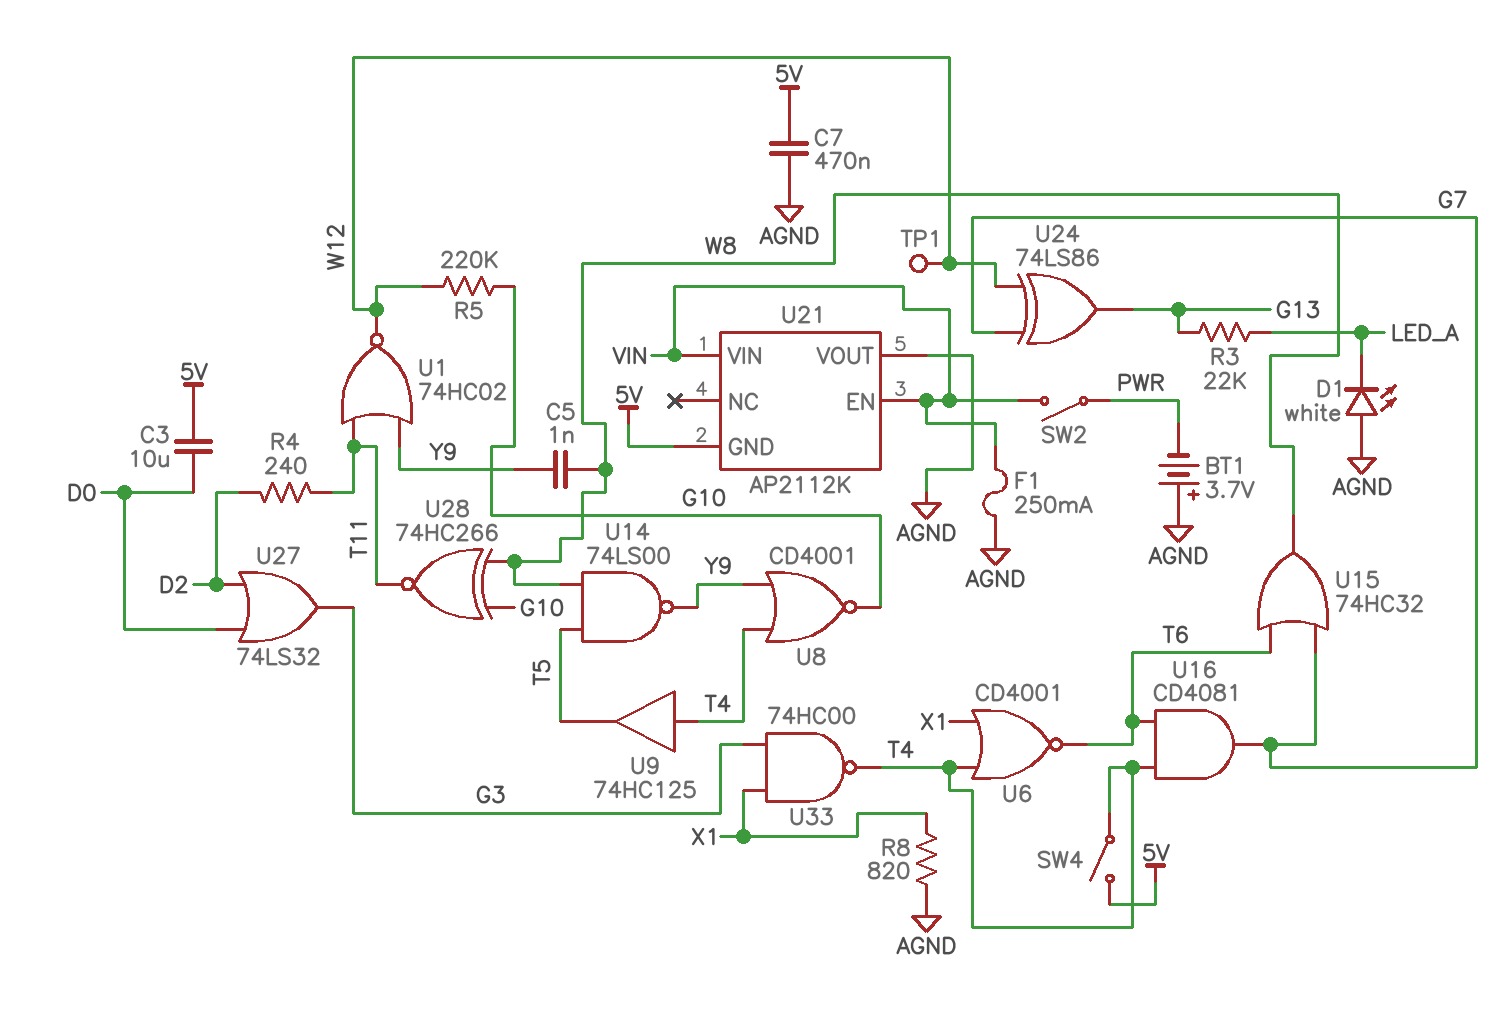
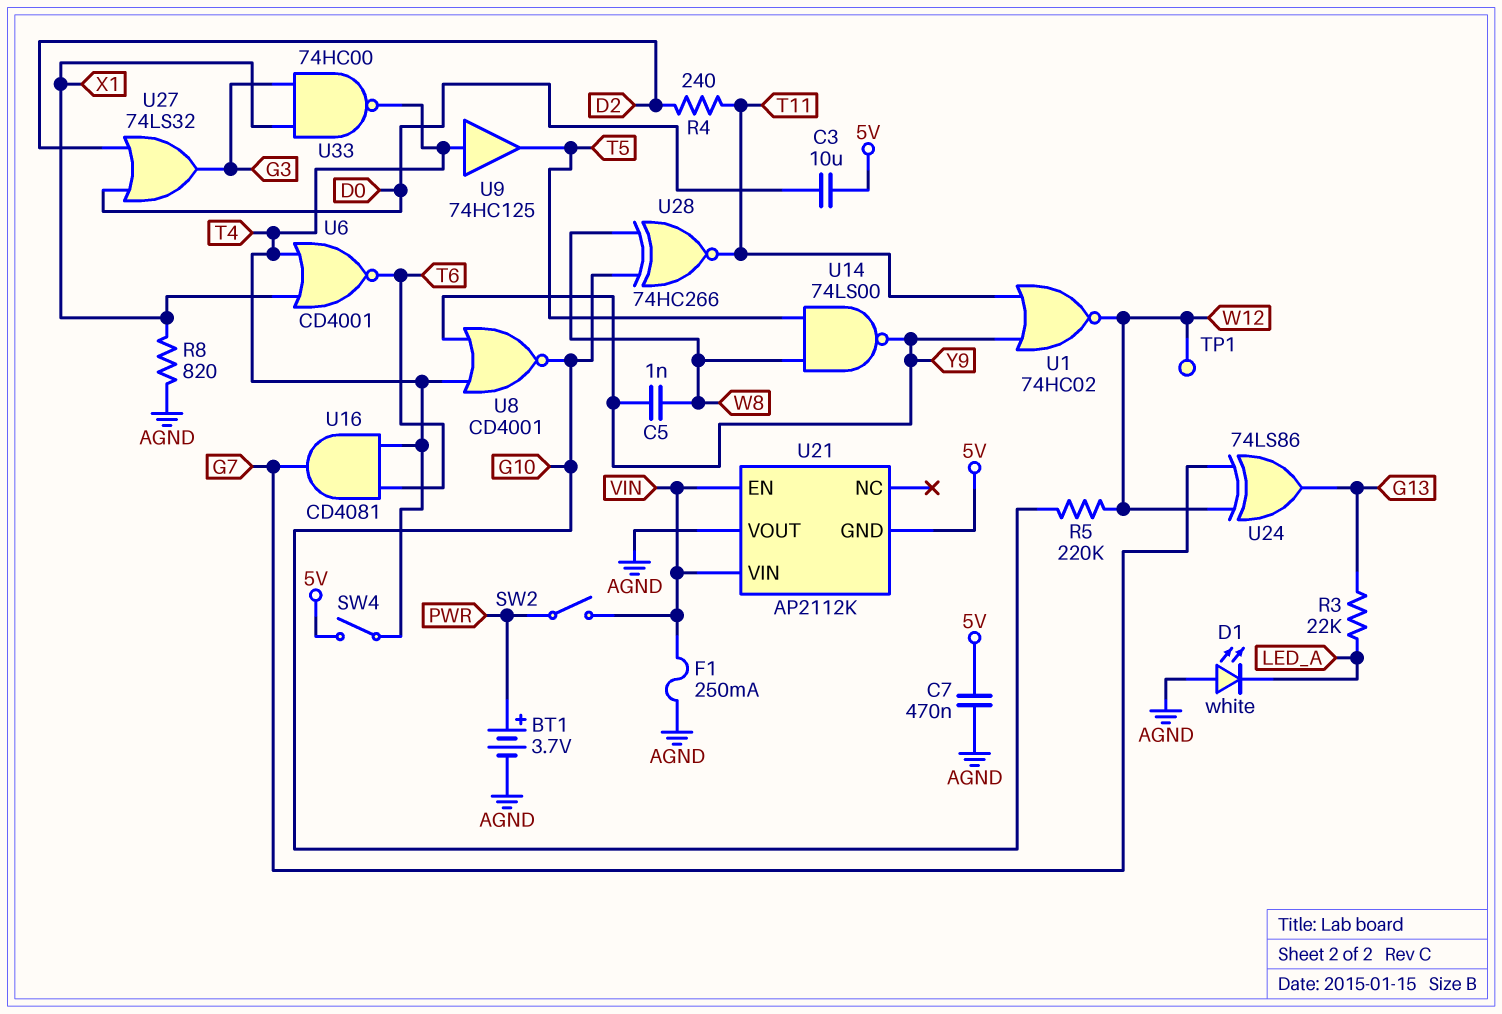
BT1: 3.7V (plus AGND, minus PWR) -> 3.7V (plus PWR, minus AGND)
U15: OR 74HC32 (in G7, in T6, out W8) -> none

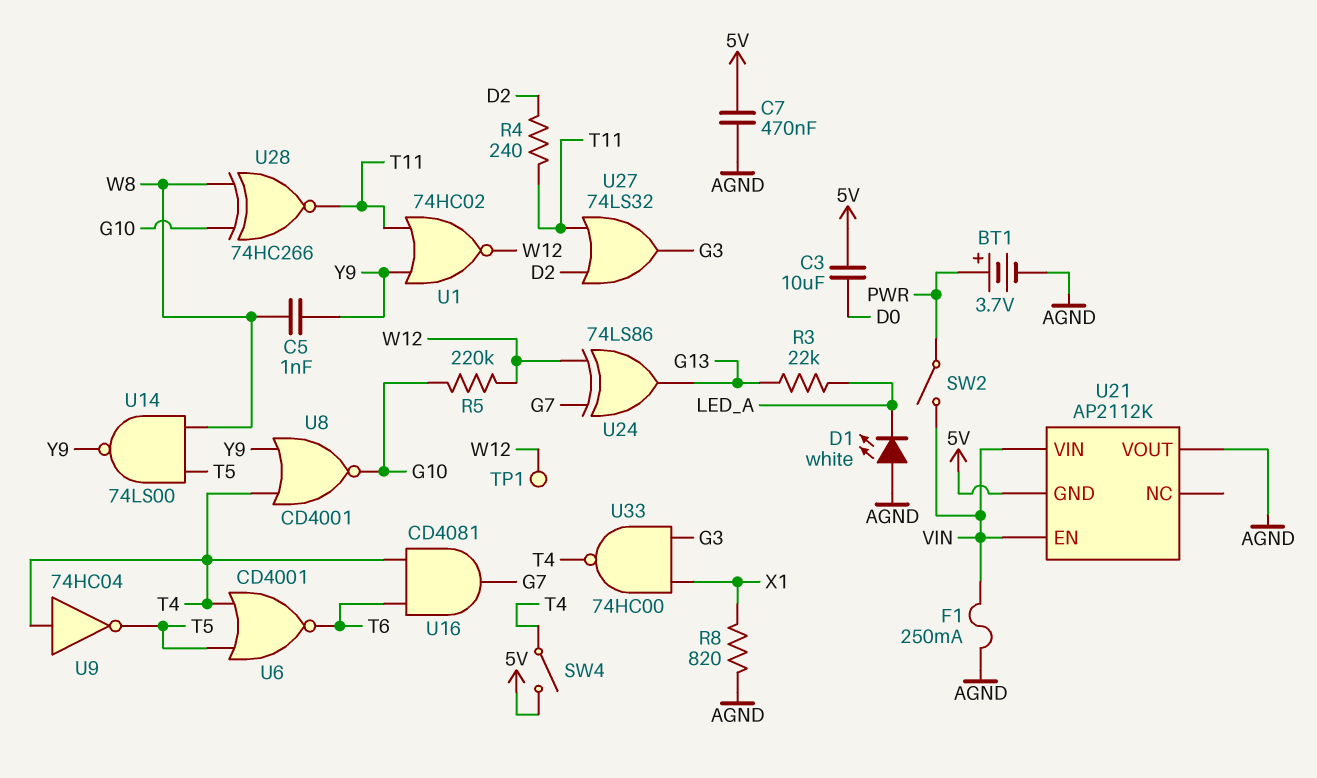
U6: NOR CD4001 (in T4, in X1, out T6) -> NOR CD4001 (in T4, in T5, out T6)
U9: buffer 74HC125 (in T4, out T5) -> NOT 74HC04 (in T4, out T5)
U27: OR 74LS32 (in D0, in D2, out G3) -> OR 74LS32 (in D2, in T11, out G3)

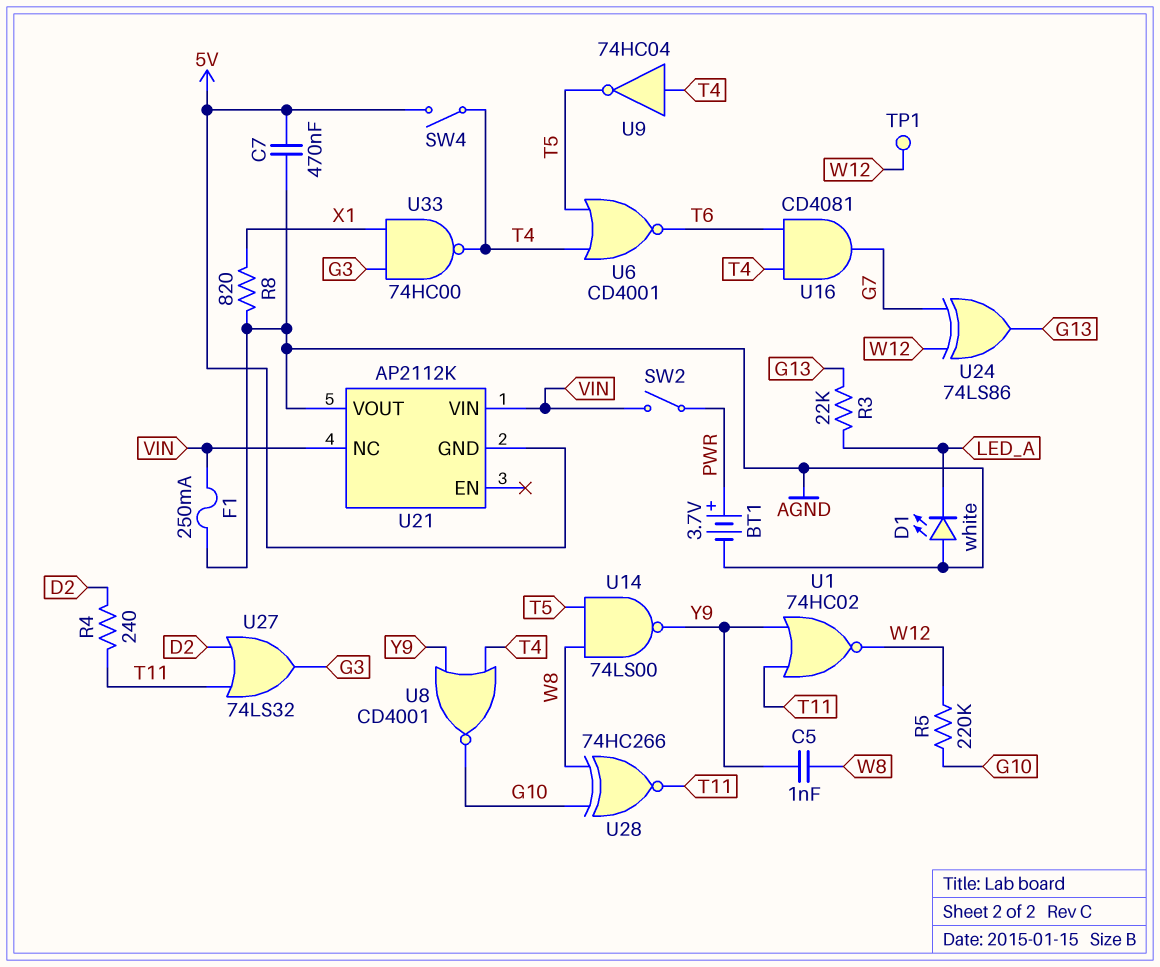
C3: 10uF (5V, D0) -> none
U21 pin EN: VIN -> none
U21 pin NC: none -> VIN

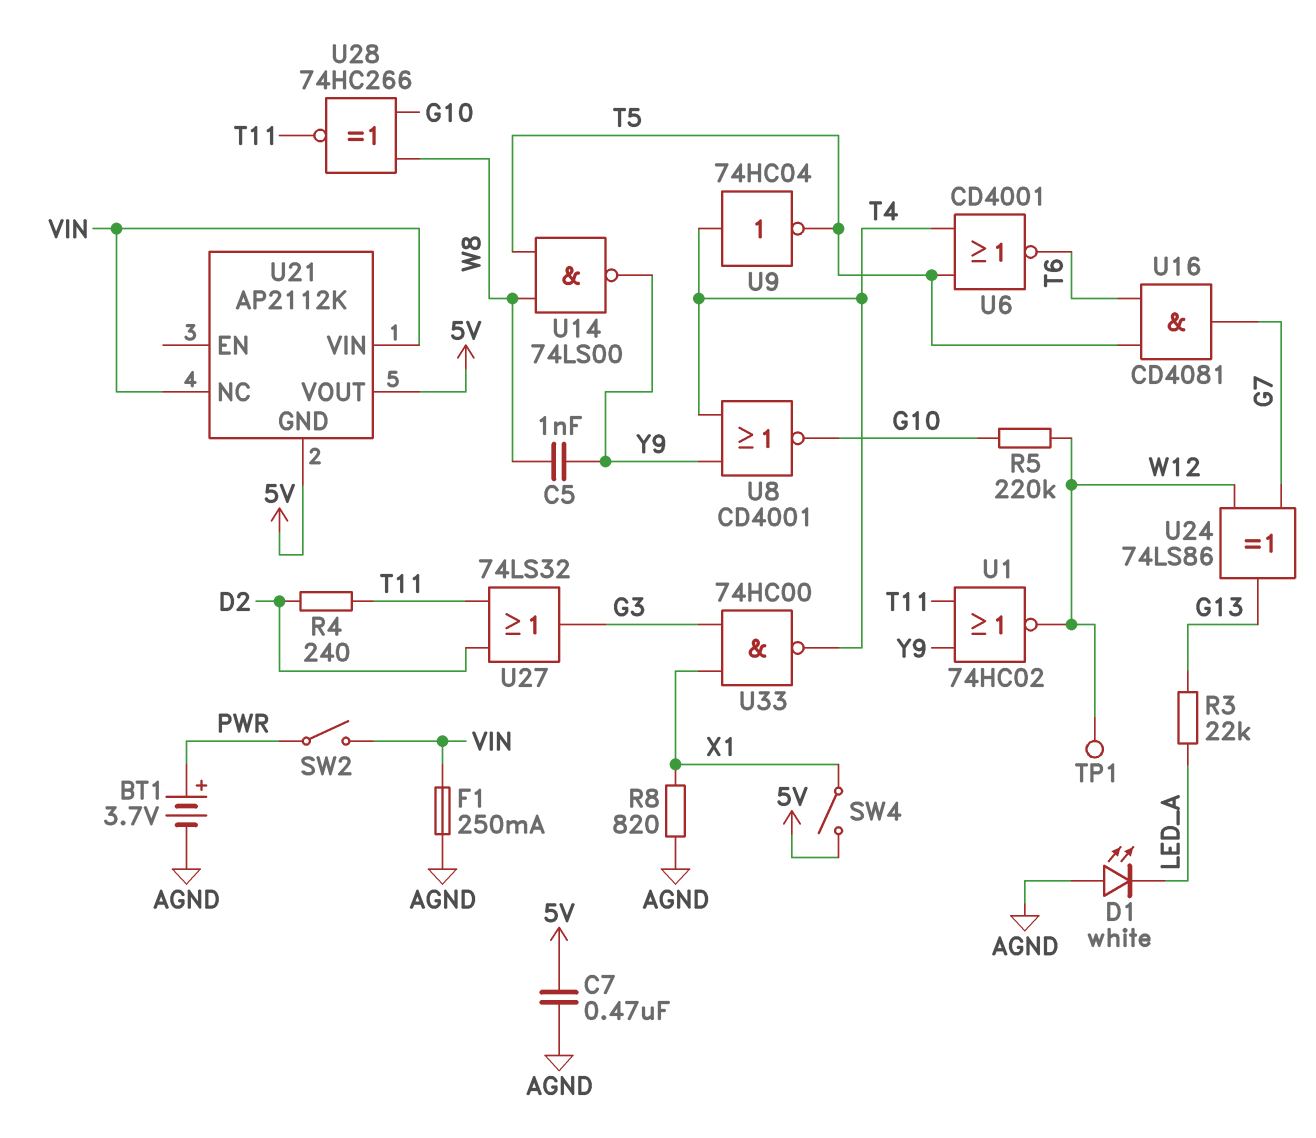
SW4: switch (5V, T4) -> switch (5V, X1)
U16: AND CD4081 (in T4, in T6, out G7) -> AND CD4081 (in T5, in T6, out G7)
U21 pin VOUT: AGND -> 5V

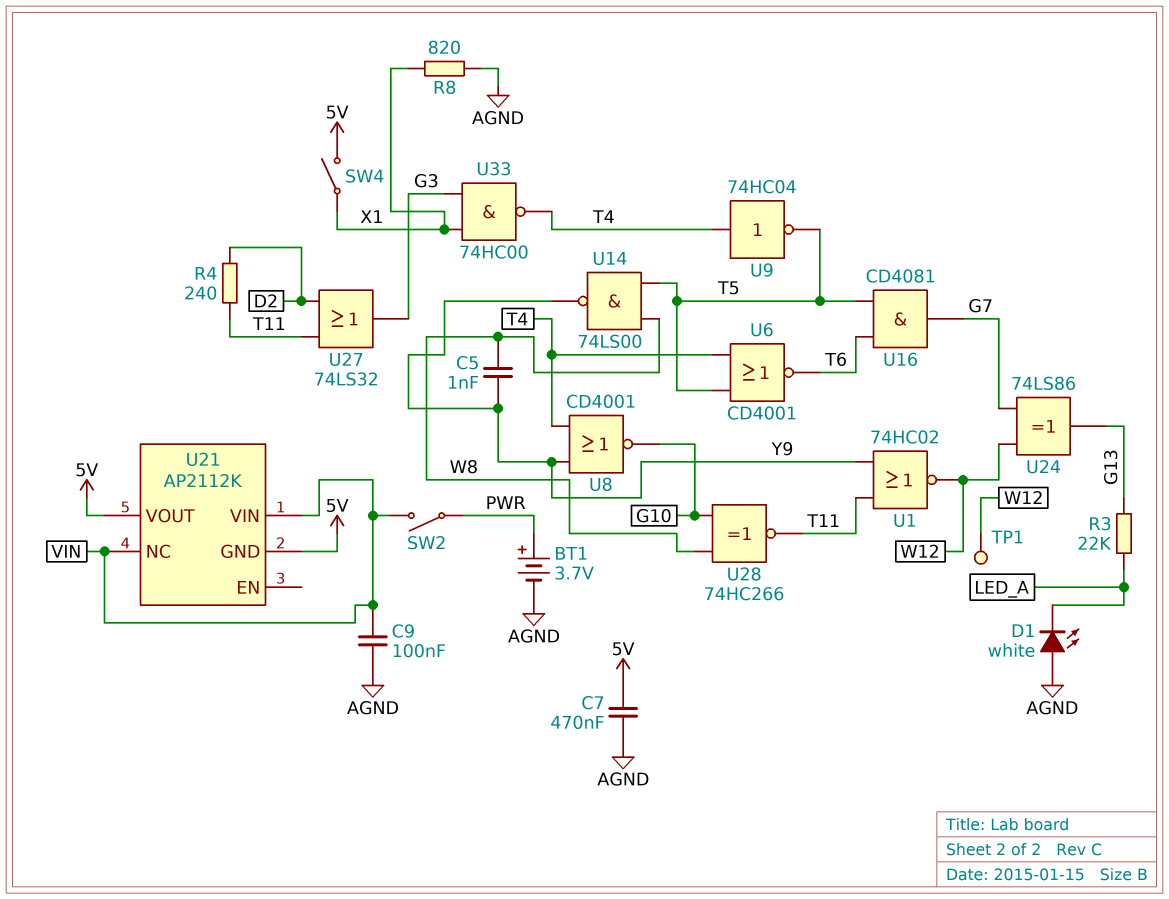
C9: none -> 100nF (AGND, VIN)
F1: 250mA (AGND, VIN) -> none
R5: 220k (G10, W12) -> none

